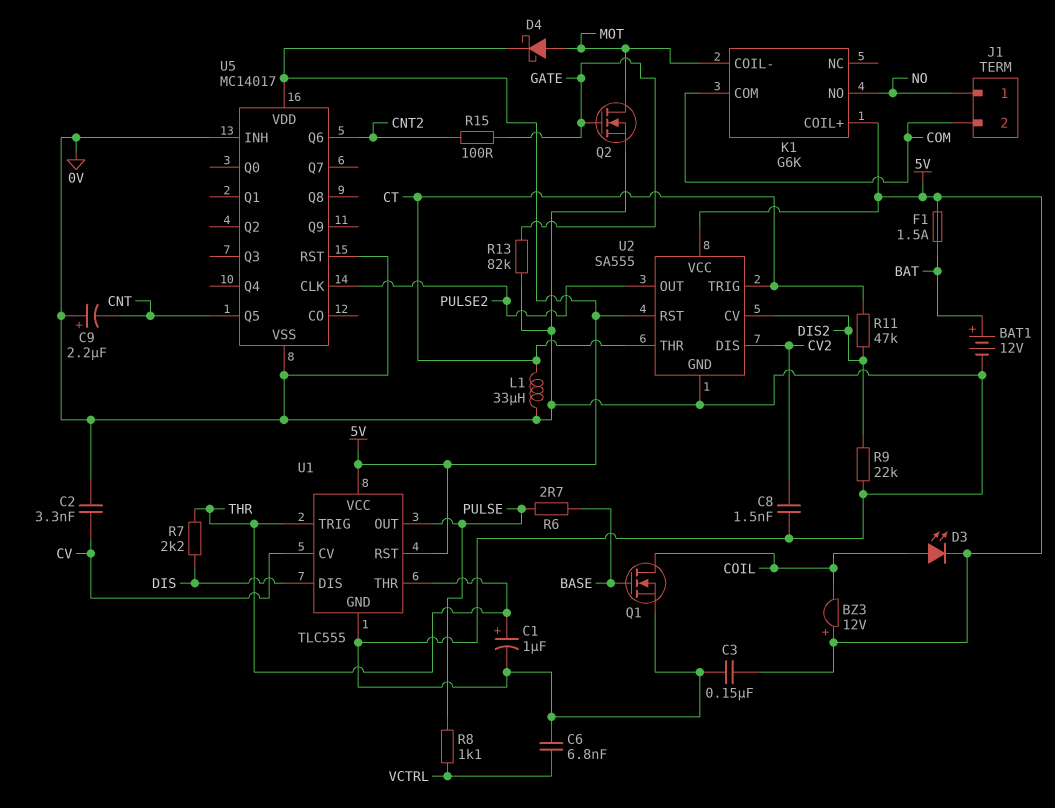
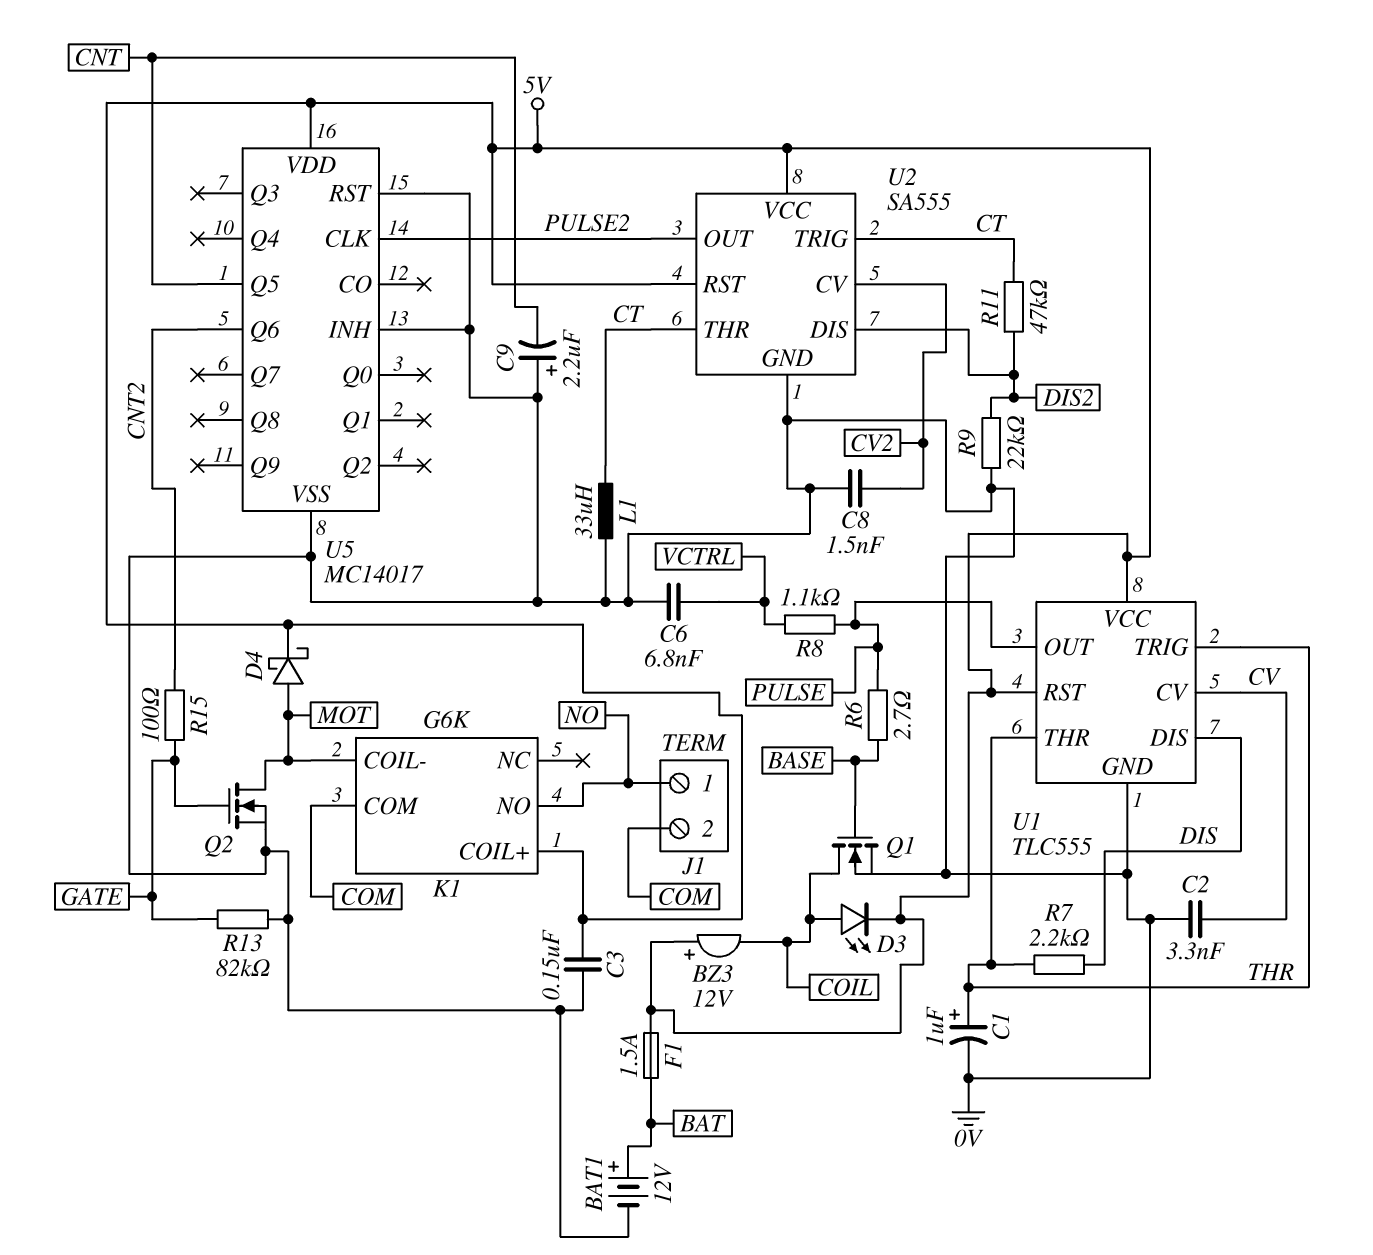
U2 pin CV: DIS2 -> CV2
U2 pin DIS: CV2 -> DIS2

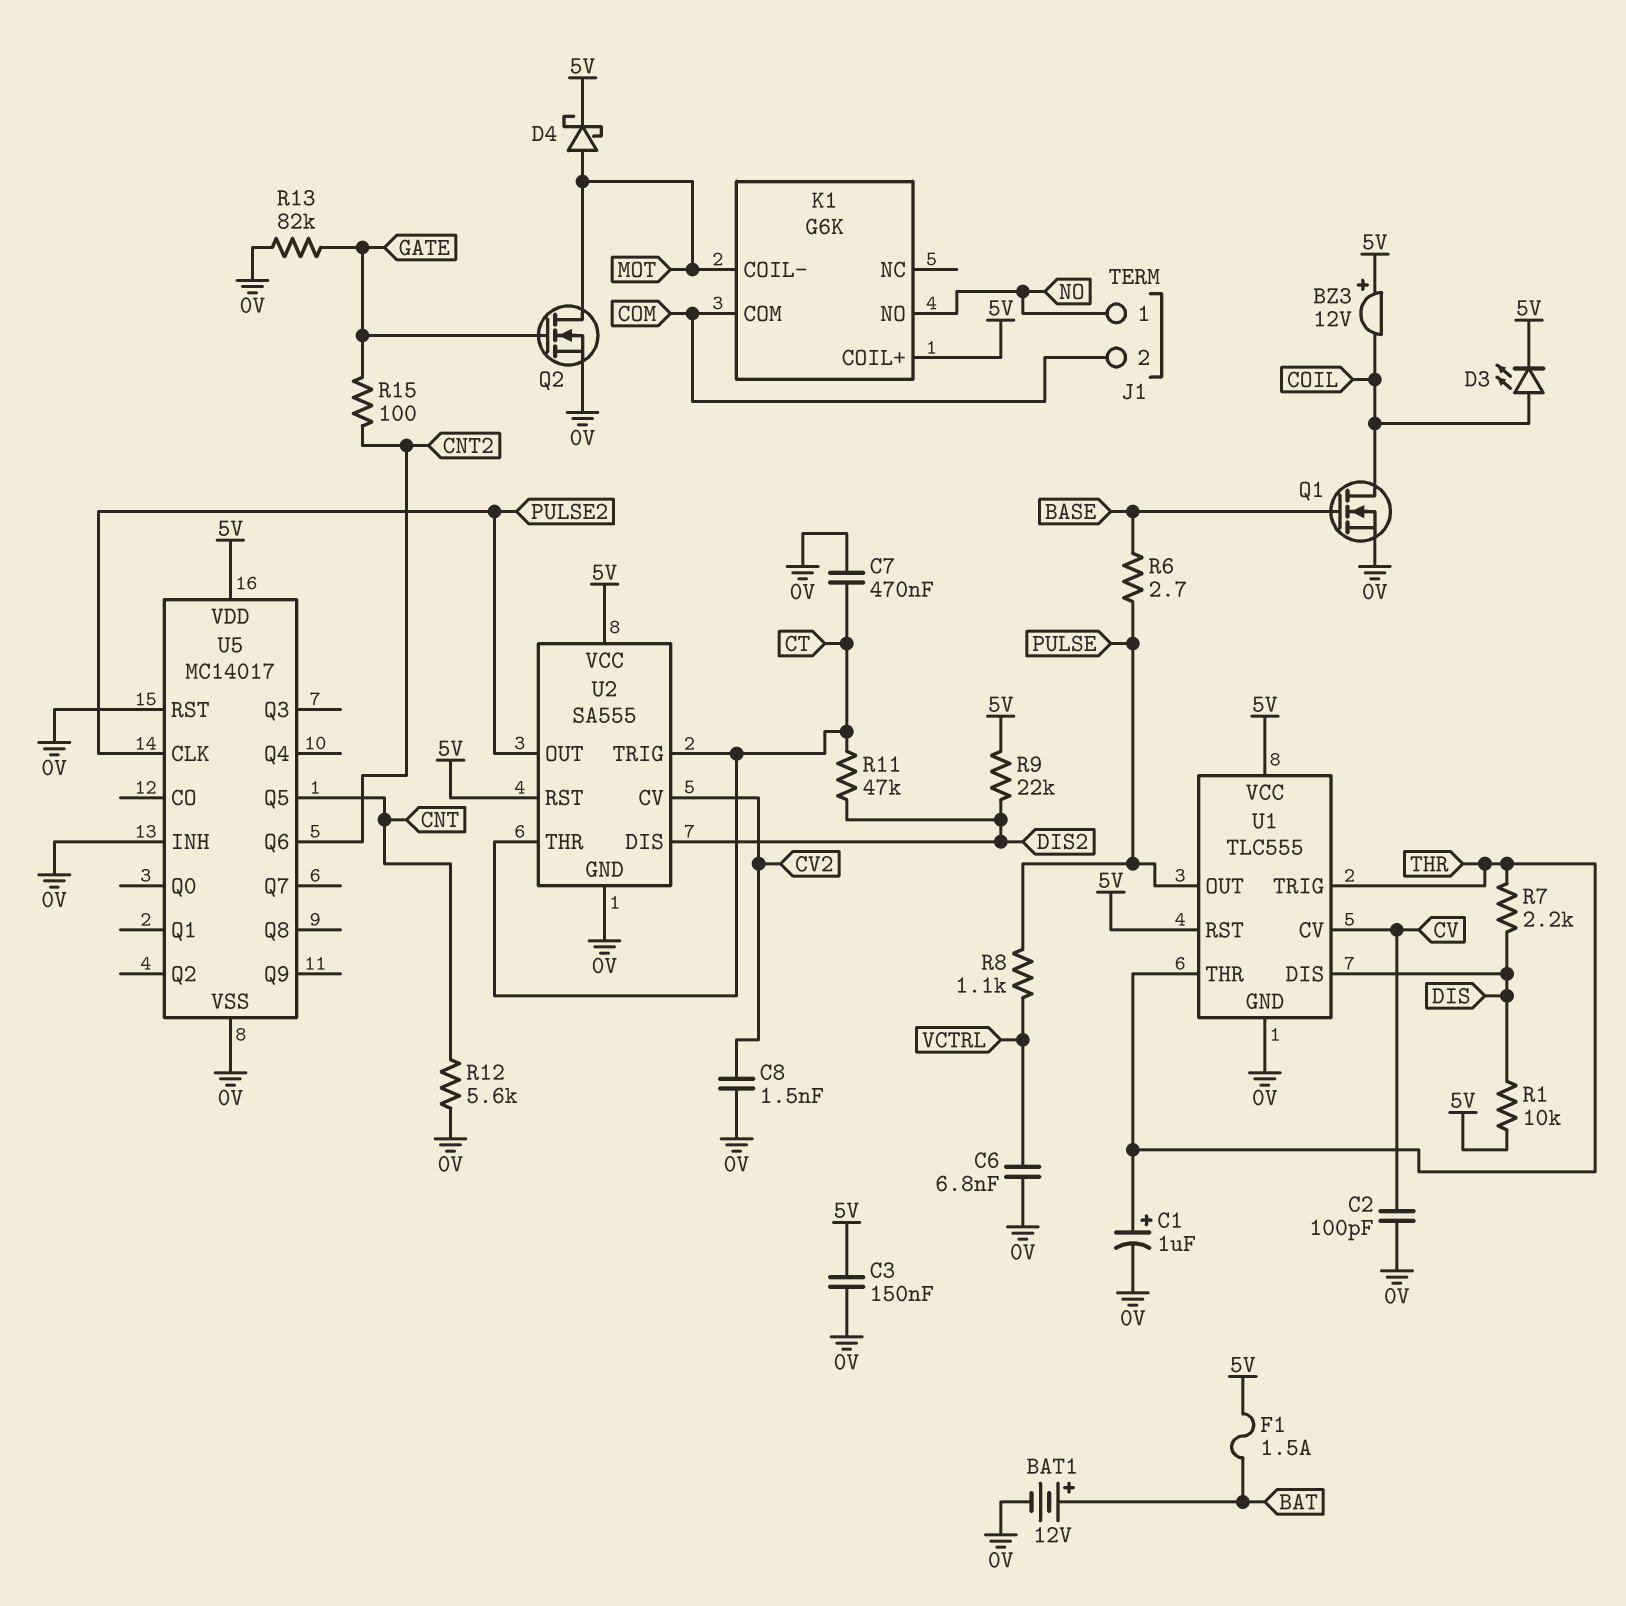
C2: 3.3nF (0V, CV) -> 100pF (0V, CV)
C7: none -> 470nF (0V, CT)
C9: 2.2uF (plus 0V, minus CNT) -> none
L1: 33uH (0V, CT) -> none
R1: none -> 10k (5V, DIS)
R9: 22k (0V, DIS2) -> 22k (5V, DIS2)
R12: none -> 5.6k (0V, CNT)

